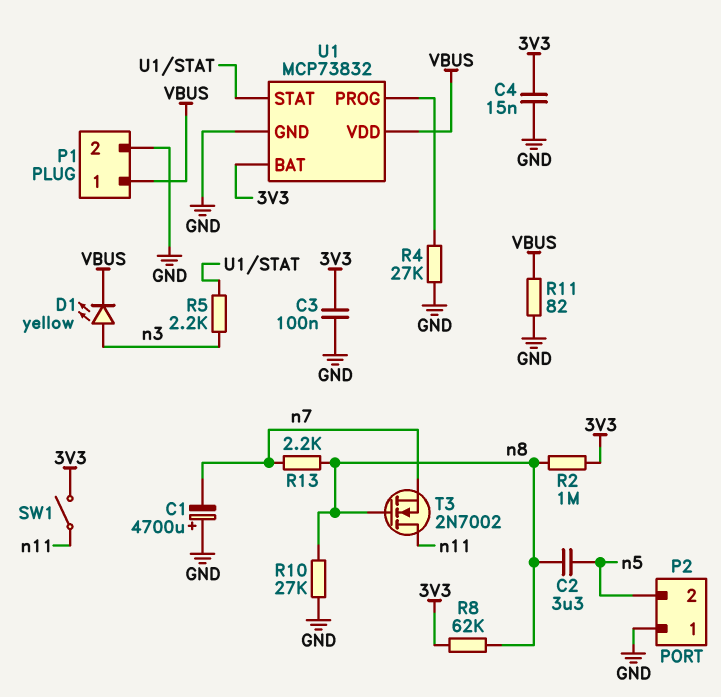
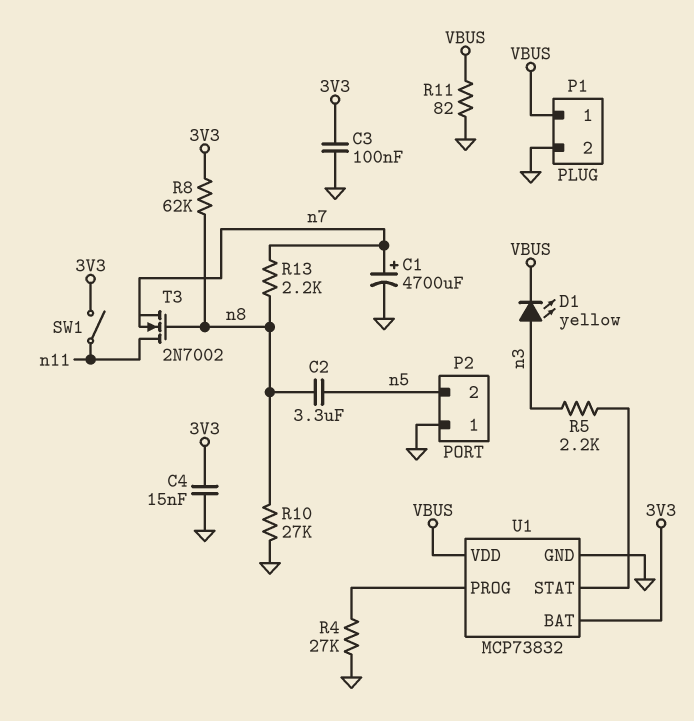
C1: 4700uF (plus GND, minus n7) -> 4700uF (plus n7, minus GND)
R2: 1M (3V3, n8) -> none

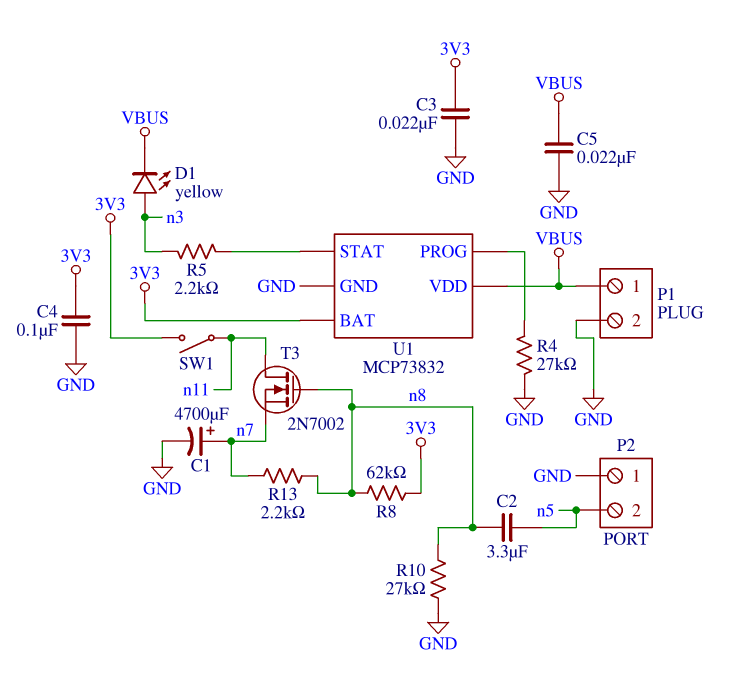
C3: 100nF (3V3, GND) -> 22nF (3V3, GND)
C4: 15nF (3V3, GND) -> 100nF (3V3, GND)
C5: none -> 22nF (GND, VBUS)
R11: 82 (GND, VBUS) -> none

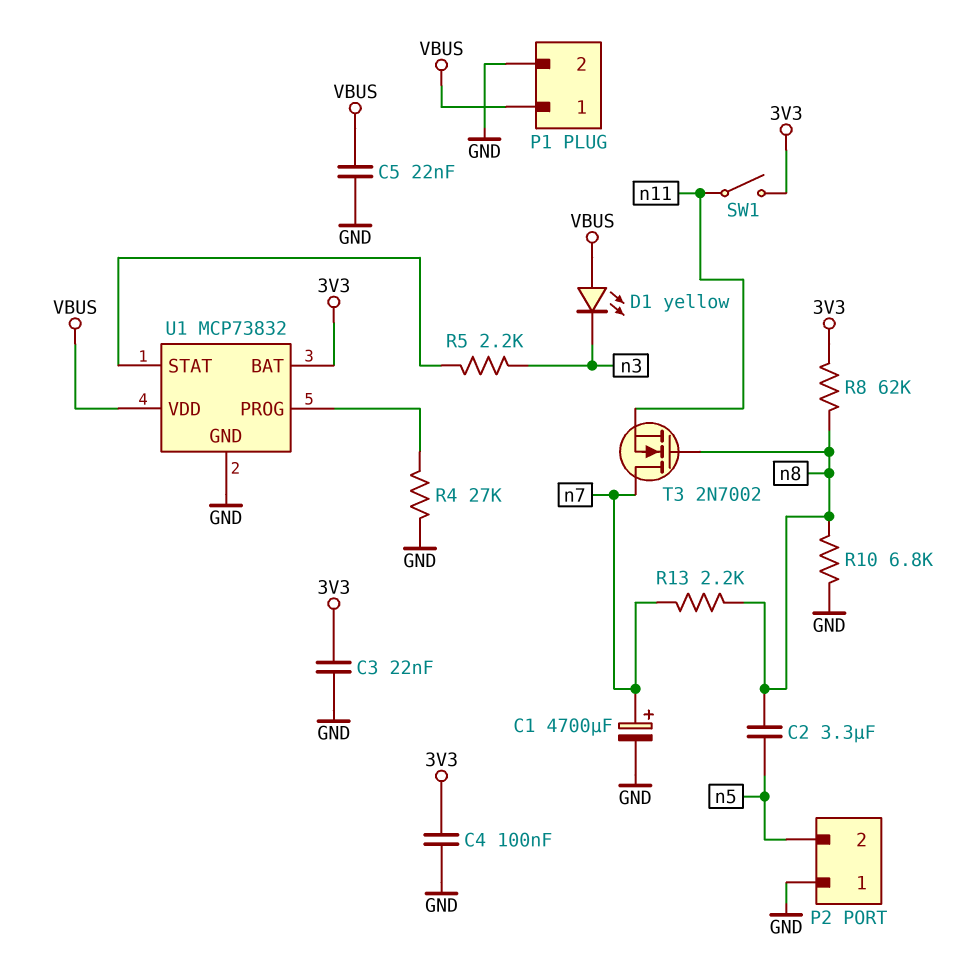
D1: LED yellow (A n3, K VBUS) -> LED yellow (A VBUS, K n3)
R10: 27k (GND, n8) -> 6.8k (GND, n8)
T3: NMOS 2N7002 (G n8, D n11, S n7) -> NMOS 2N7002 (G n8, D n7, S n11)

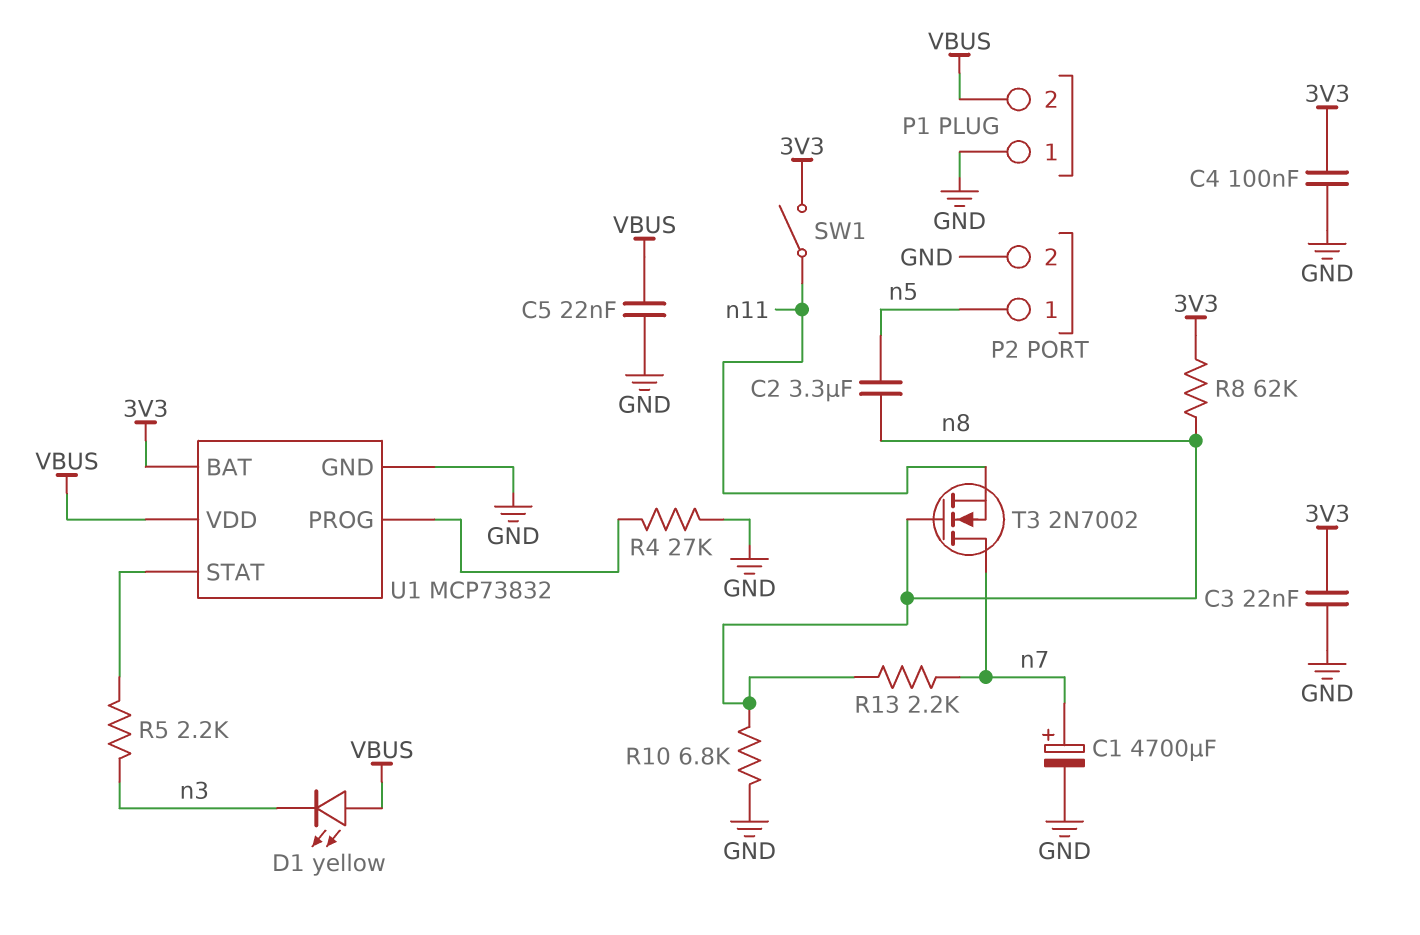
P1 pin 1: VBUS -> GND
P1 pin 2: GND -> VBUS
P2 pin 1: GND -> n5
P2 pin 2: n5 -> GND

